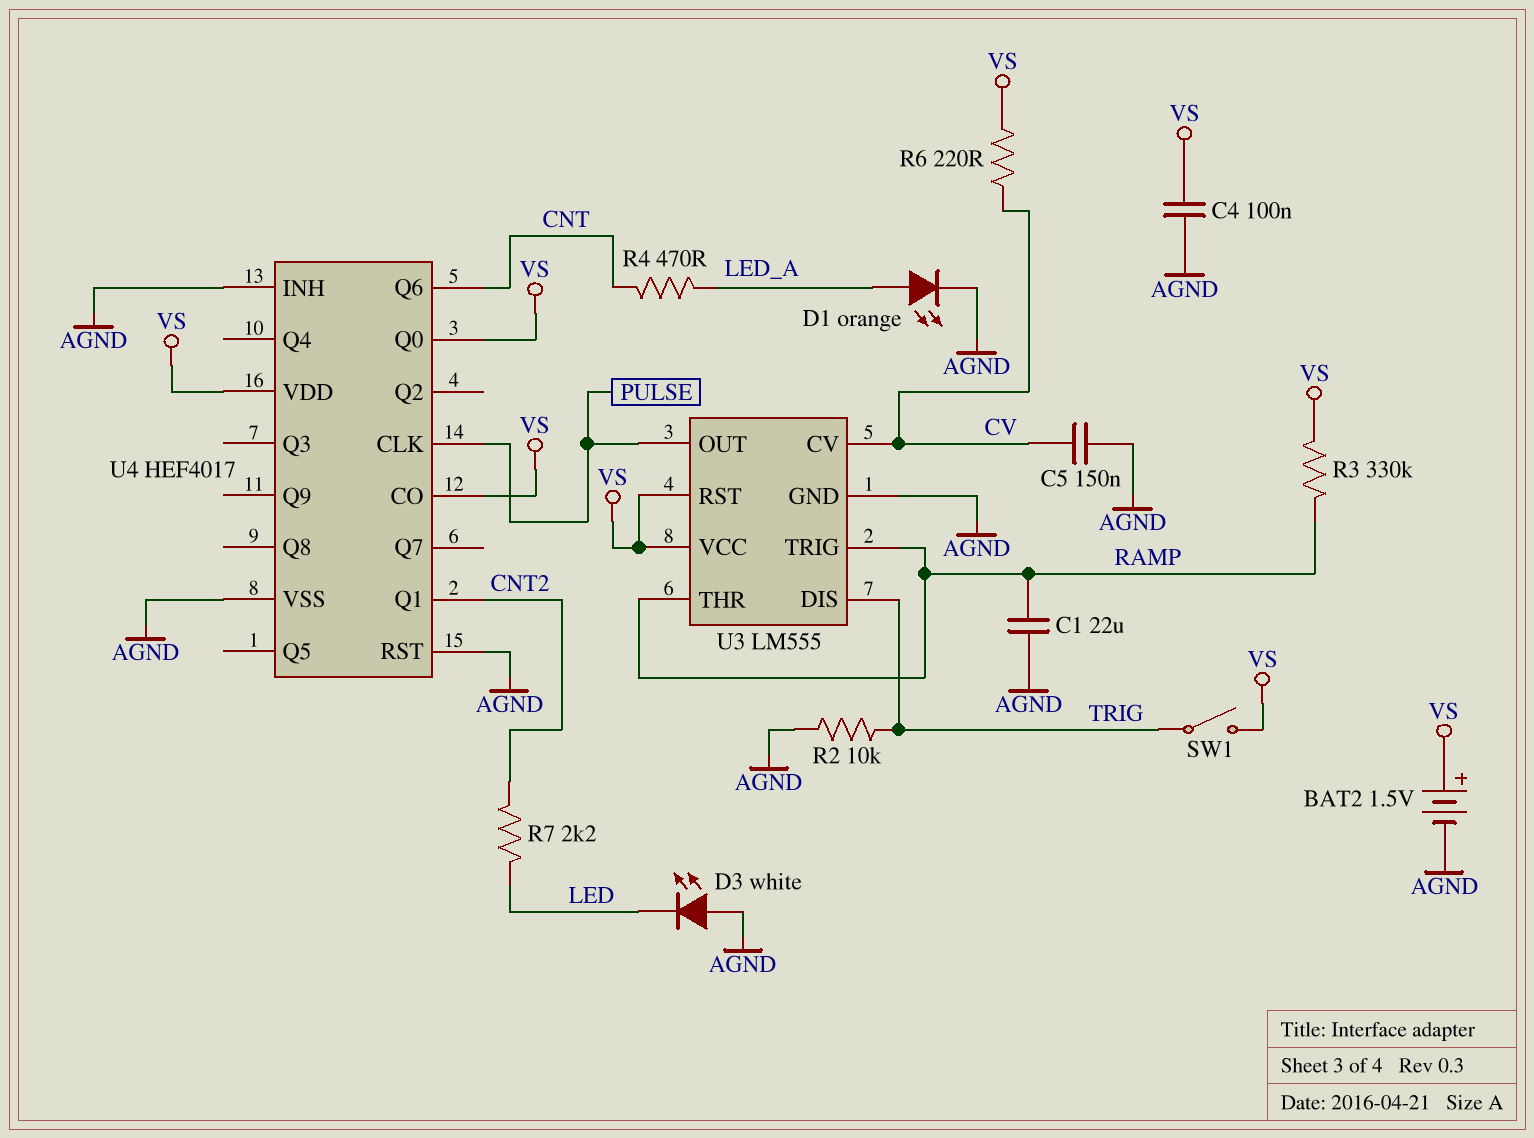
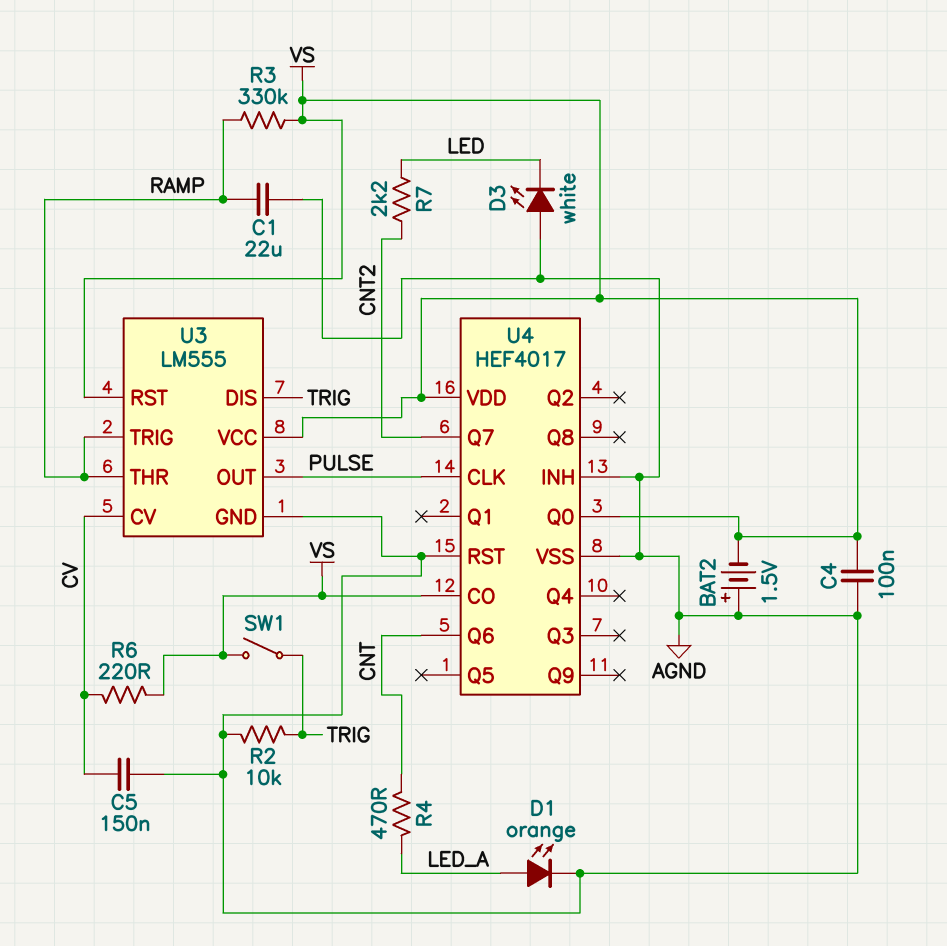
BAT2: 1.5V (plus VS, minus AGND) -> 1.5V (plus AGND, minus VS)
U4 pin Q1: CNT2 -> none
U4 pin Q7: none -> CNT2

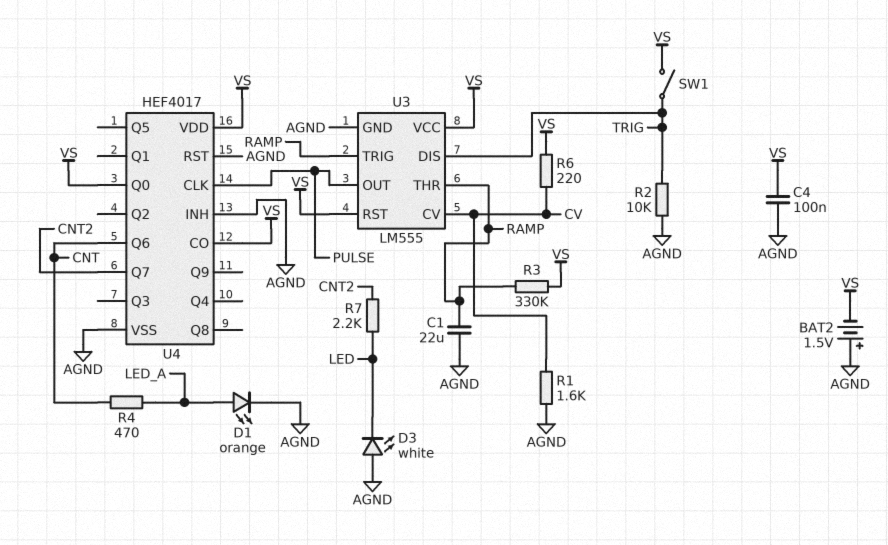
C5: 150nF (AGND, CV) -> none
R1: none -> 1.6k (AGND, CV)

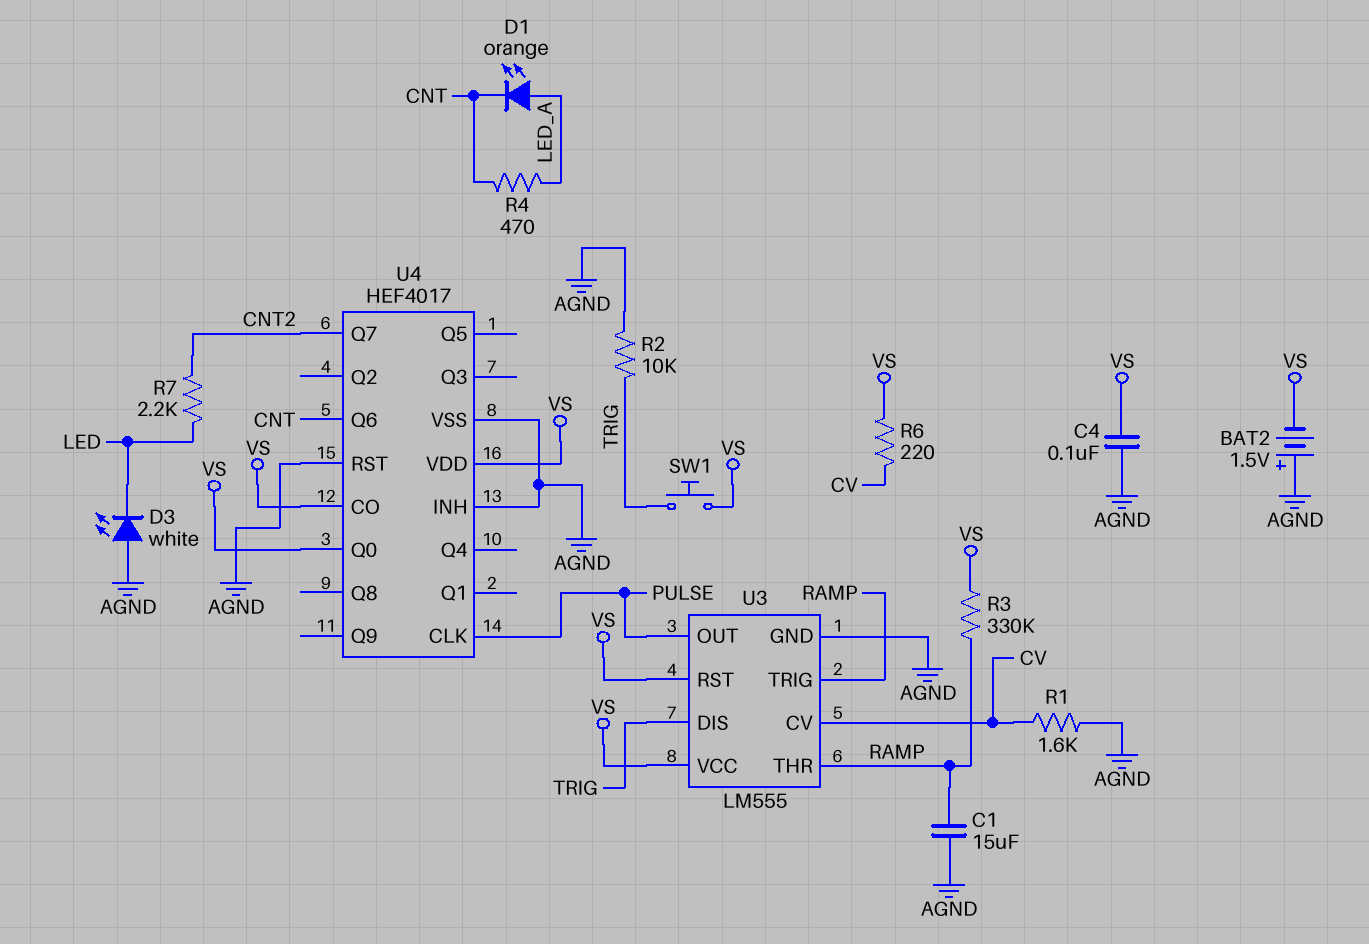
C1: 22uF (AGND, RAMP) -> 15uF (AGND, RAMP)
D1: LED orange (A LED_A, K AGND) -> LED orange (A LED_A, K CNT)
SW1: switch (TRIG, VS) -> button (TRIG, VS)

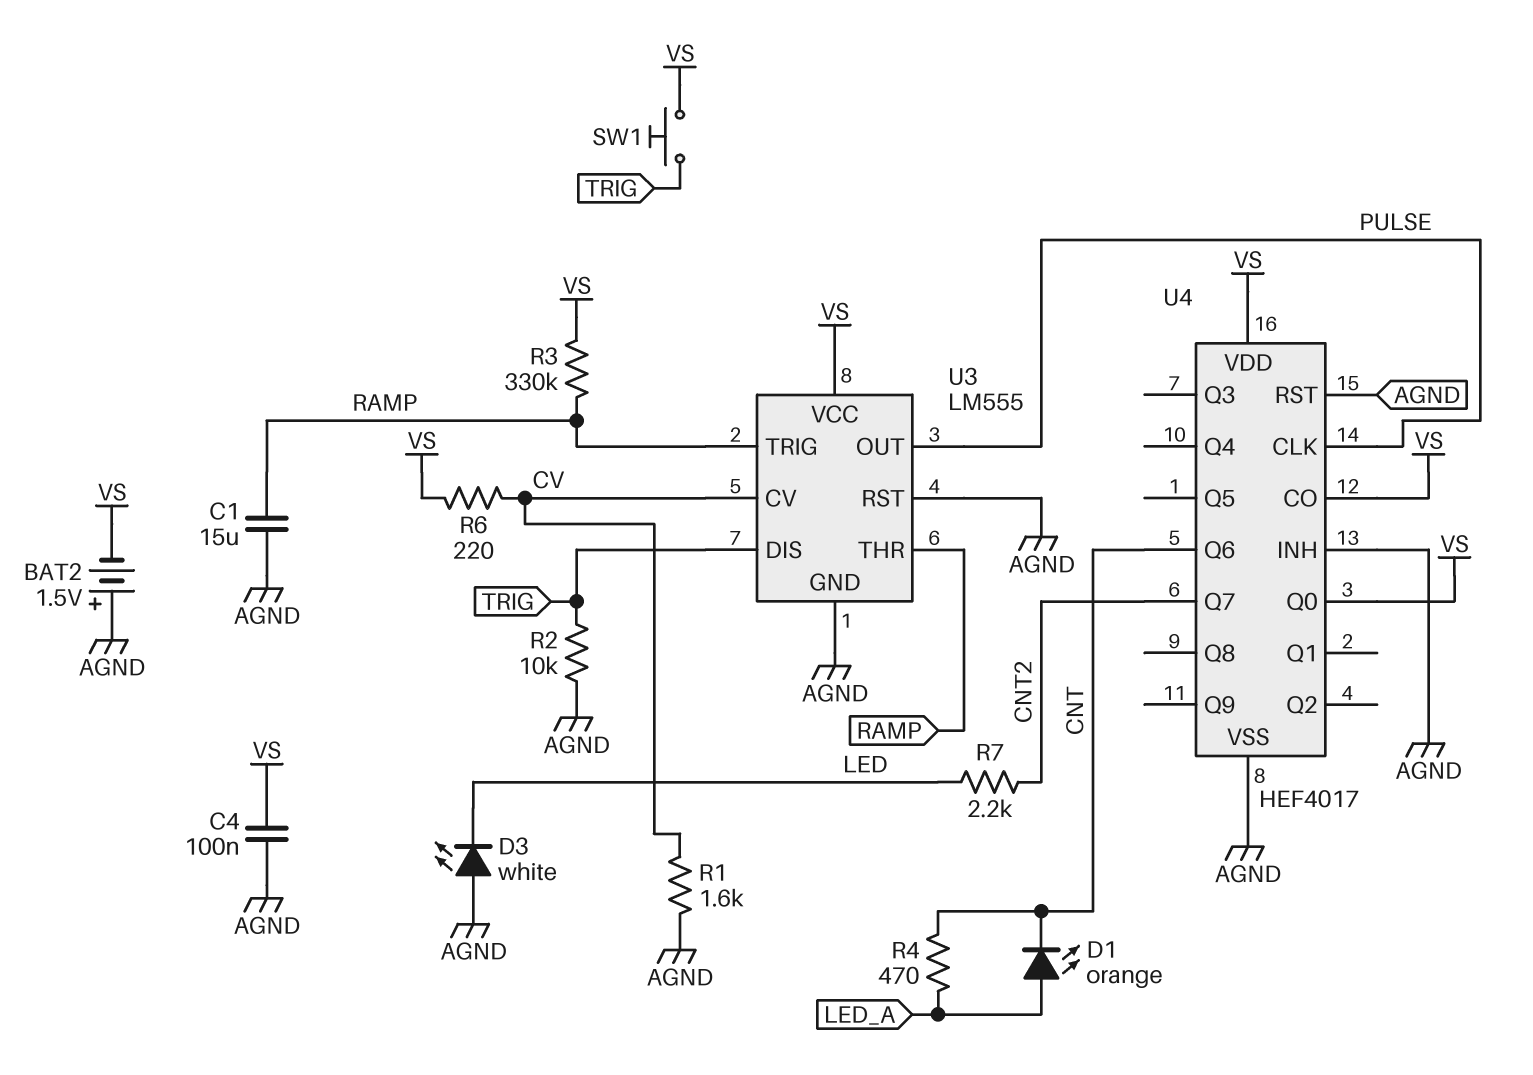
U3 pin RST: VS -> AGND

